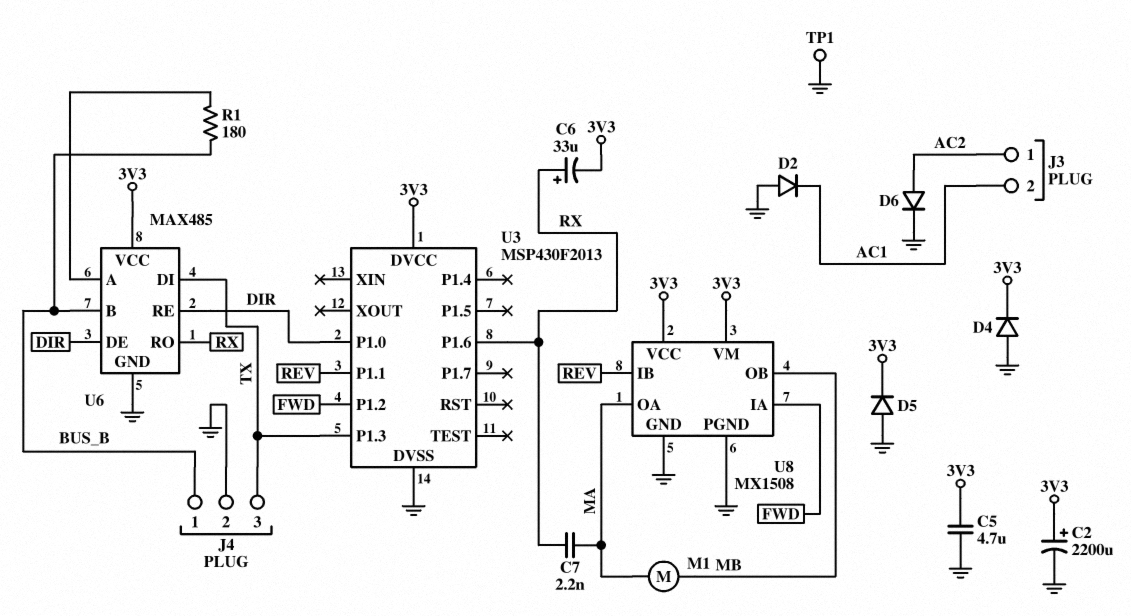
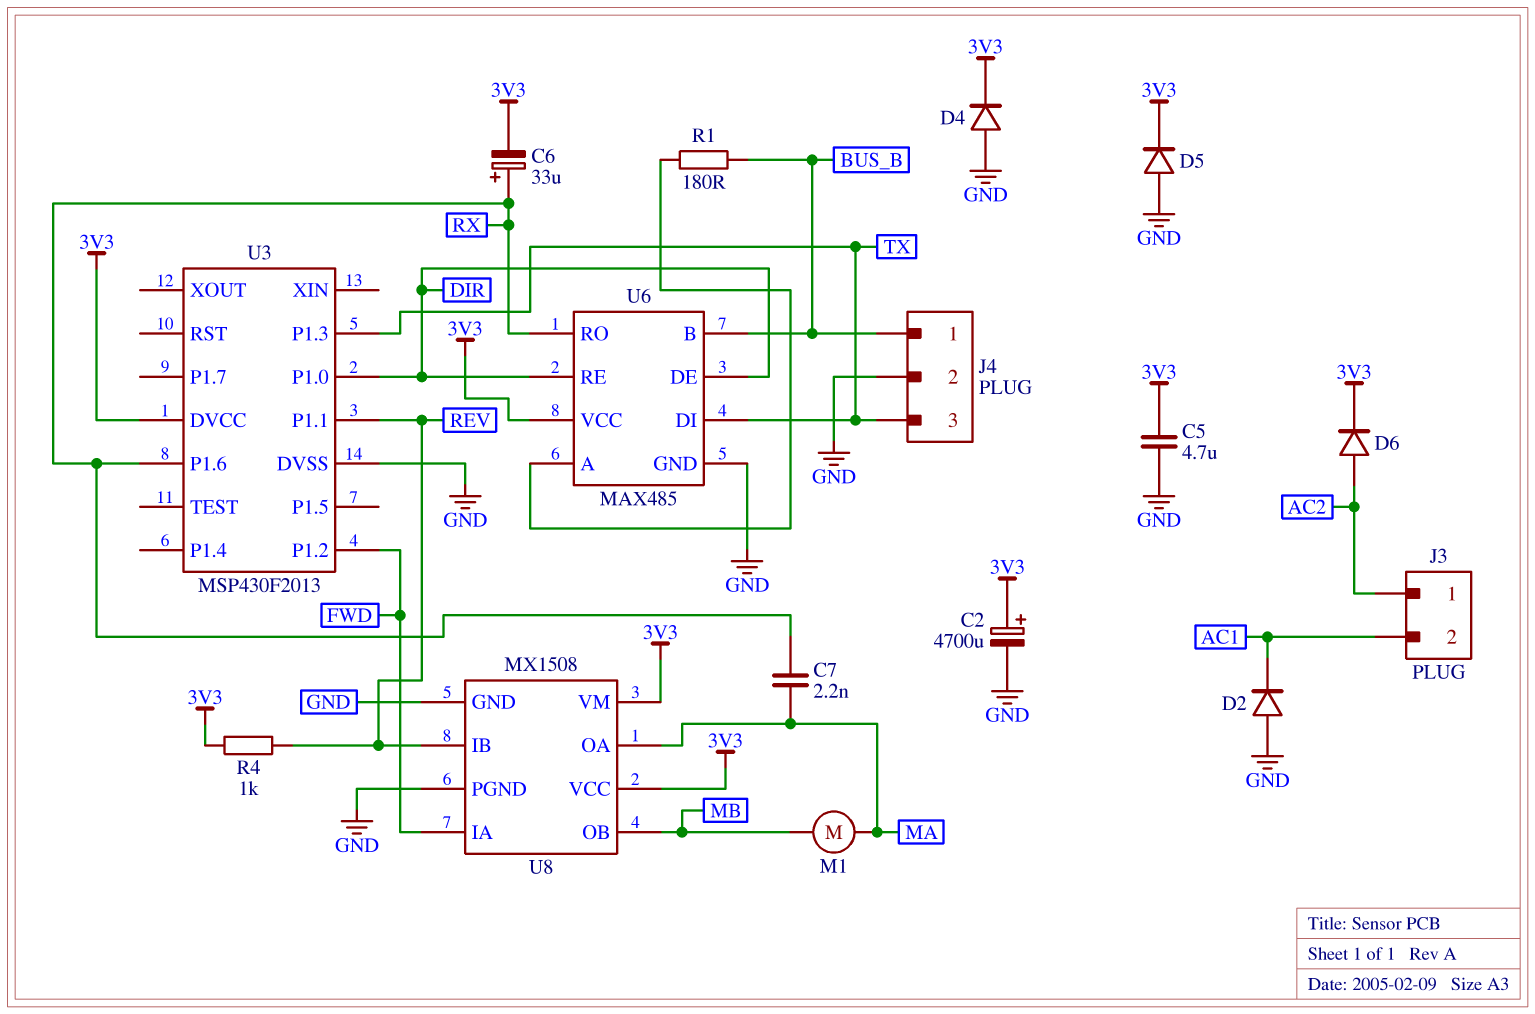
C2: 2200uF (plus 3V3, minus GND) -> 4700uF (plus 3V3, minus GND)
D6: diode (A AC2, K GND) -> diode (A AC2, K 3V3)
R4: none -> 1k (3V3, REV)
TP1: test point (GND) -> none

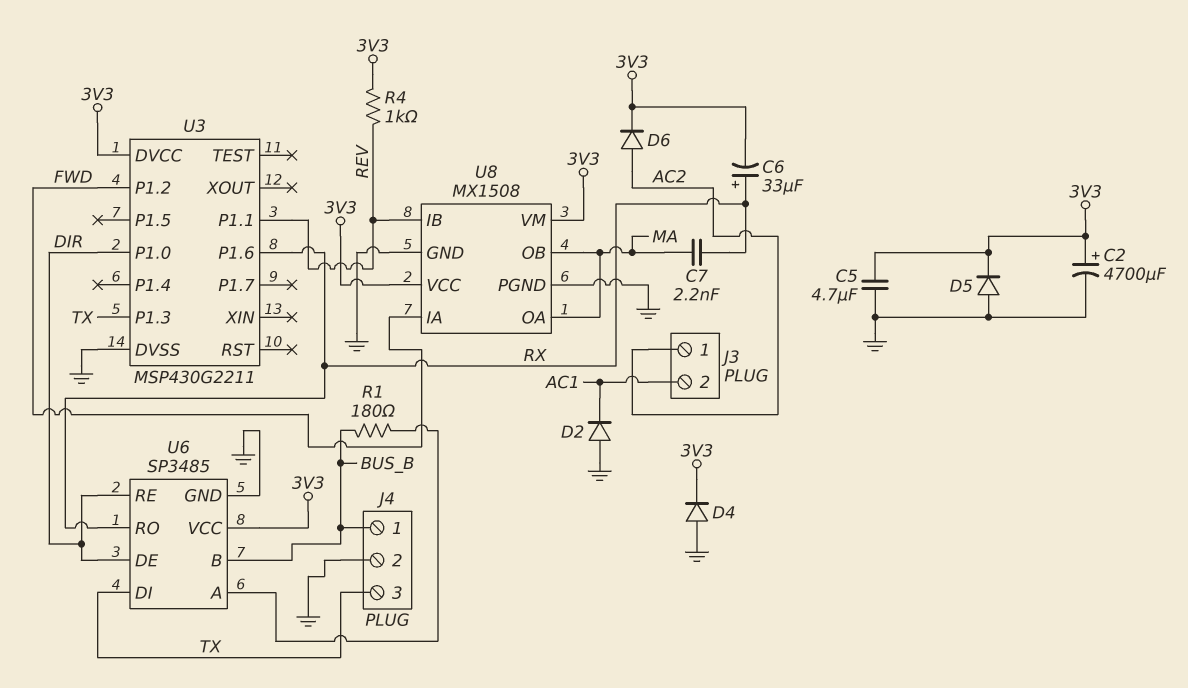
M1: motor (MA, MB) -> none
U3: MSP430F2013 -> MSP430G2211
U6: MAX485 -> SP3485
U8 pin OB: MB -> MA

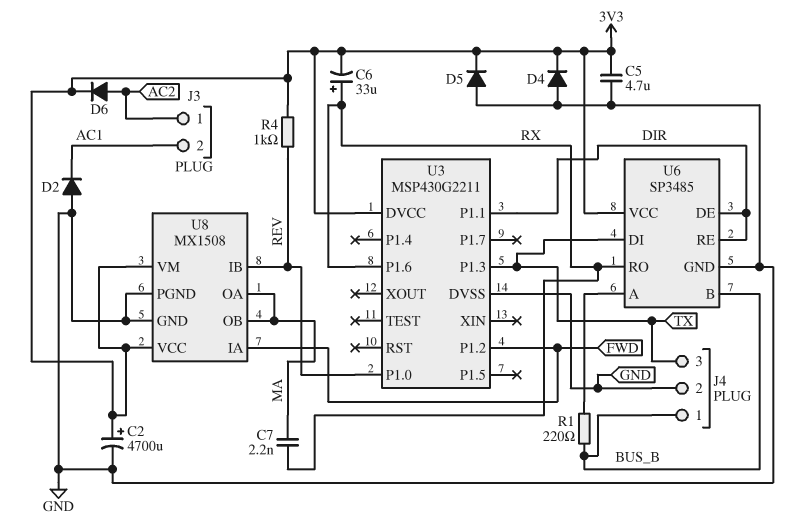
R1: 180 (BUS_B, U6/A) -> 220 (BUS_B, U6/A)
U3 pin P1.0: DIR -> REV
U3 pin P1.1: REV -> DIR

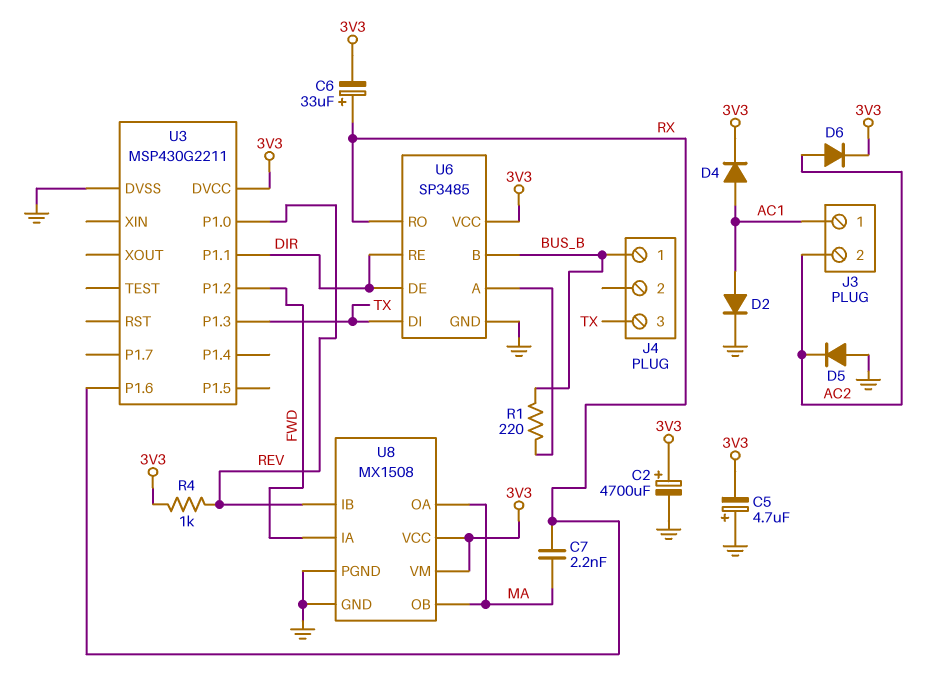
C5: 4.7uF (3V3, GND) -> 4.7uF (plus GND, minus 3V3)
D2: diode (A GND, K AC1) -> diode (A AC1, K GND)
D4: diode (A GND, K 3V3) -> diode (A AC1, K 3V3)
D5: diode (A GND, K 3V3) -> diode (A GND, K AC2)
J3 pin 1: AC2 -> AC1
J3 pin 2: AC1 -> AC2
J4 pin 2: GND -> none

